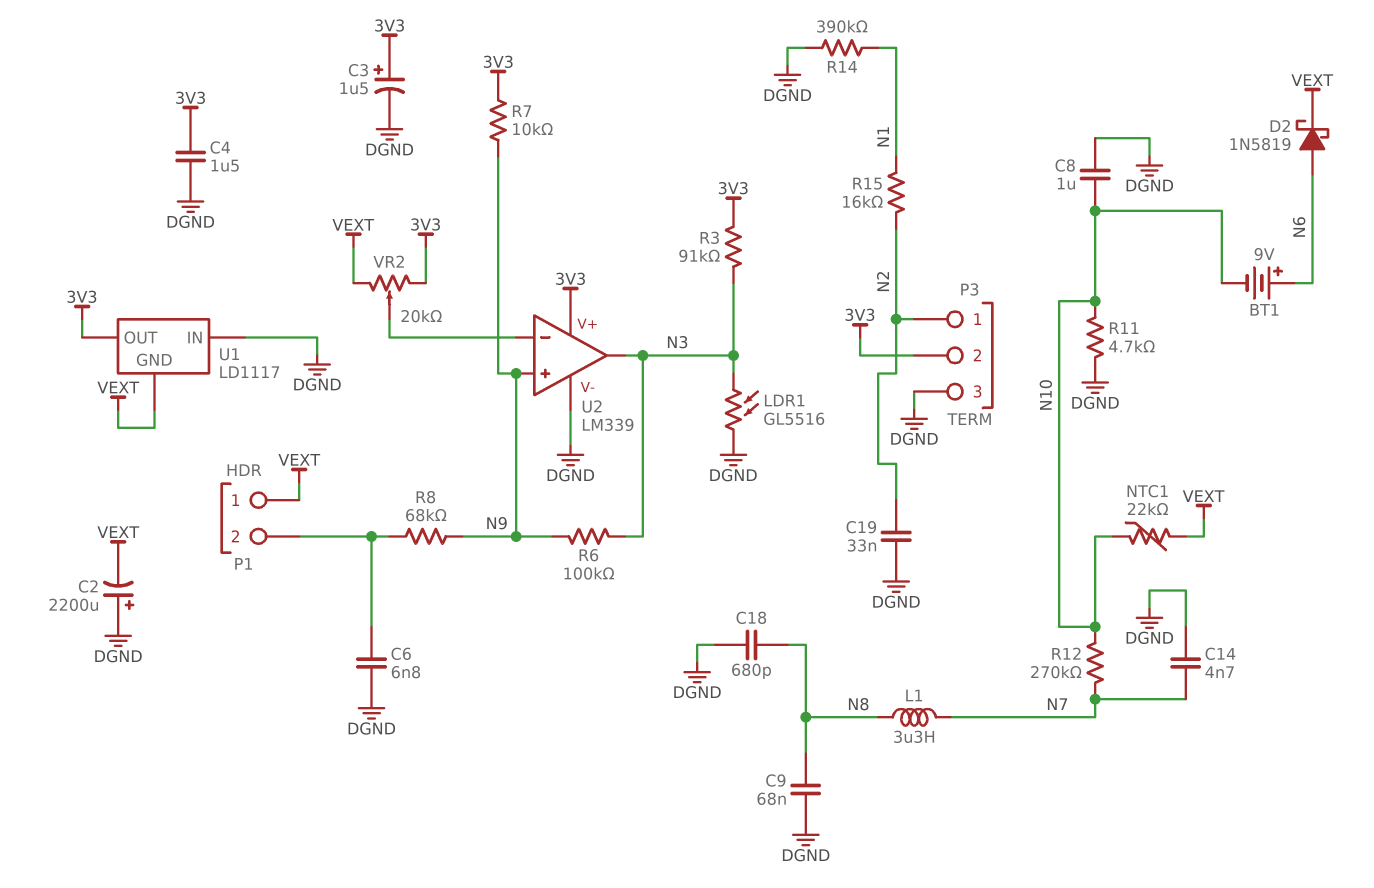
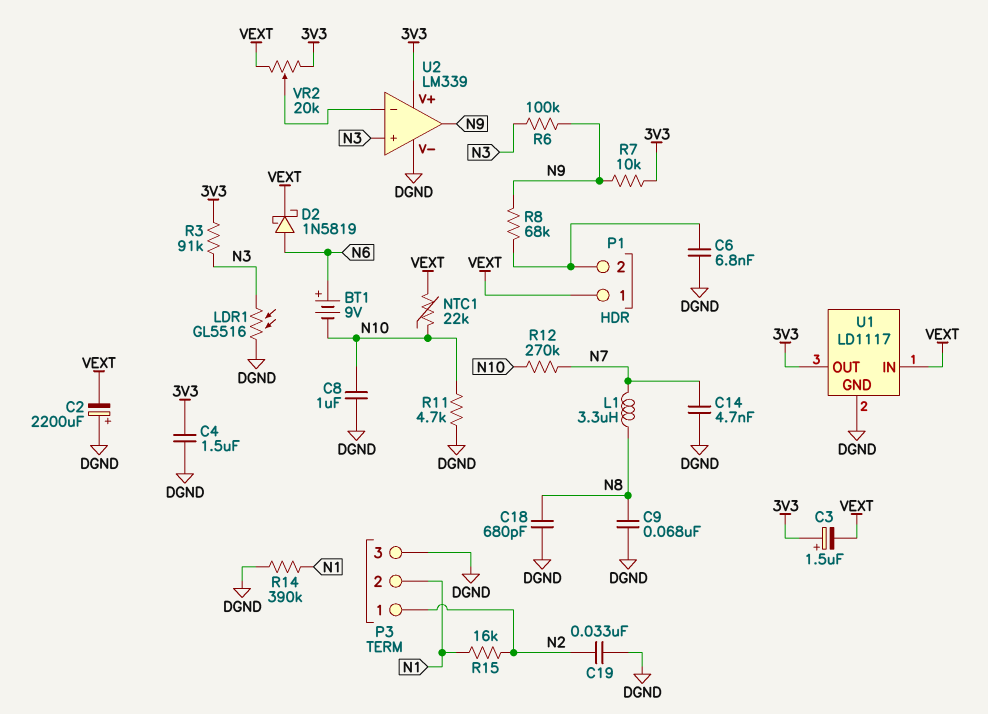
C3: 1.5uF (plus 3V3, minus DGND) -> 1.5uF (plus 3V3, minus VEXT)
P3 pin 2: 3V3 -> N1
U1 pin GND: VEXT -> DGND
U1 pin IN: DGND -> VEXT
U2 pin in+: N9 -> N3
U2 pin out: N3 -> N9

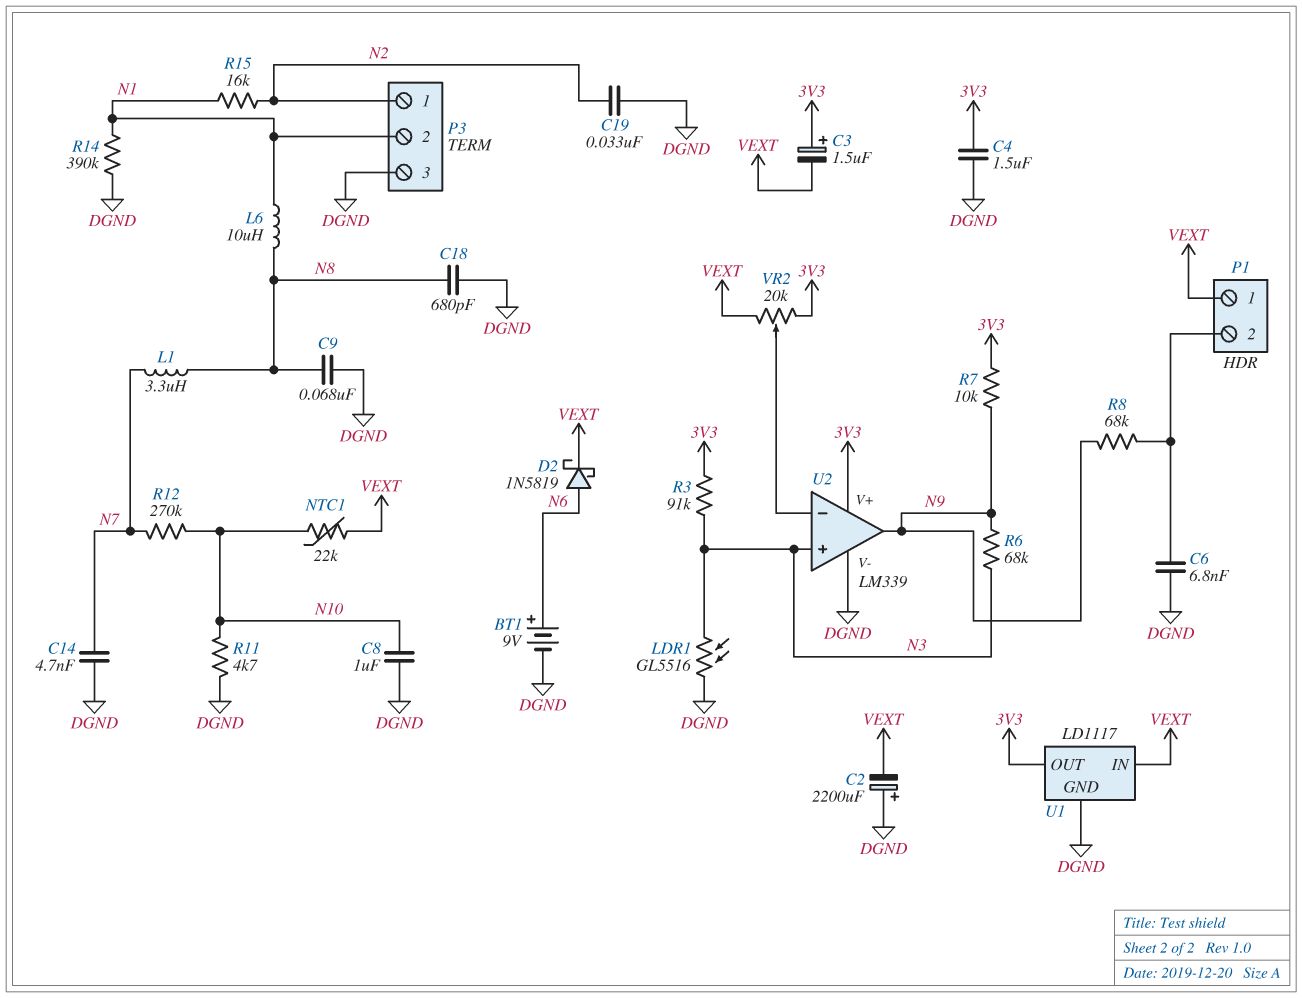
BT1: 9V (plus N6, minus N10) -> 9V (plus N6, minus DGND)
L6: none -> 10uH (N1, N8)
R6: 100k (N3, N9) -> 68k (N3, N9)

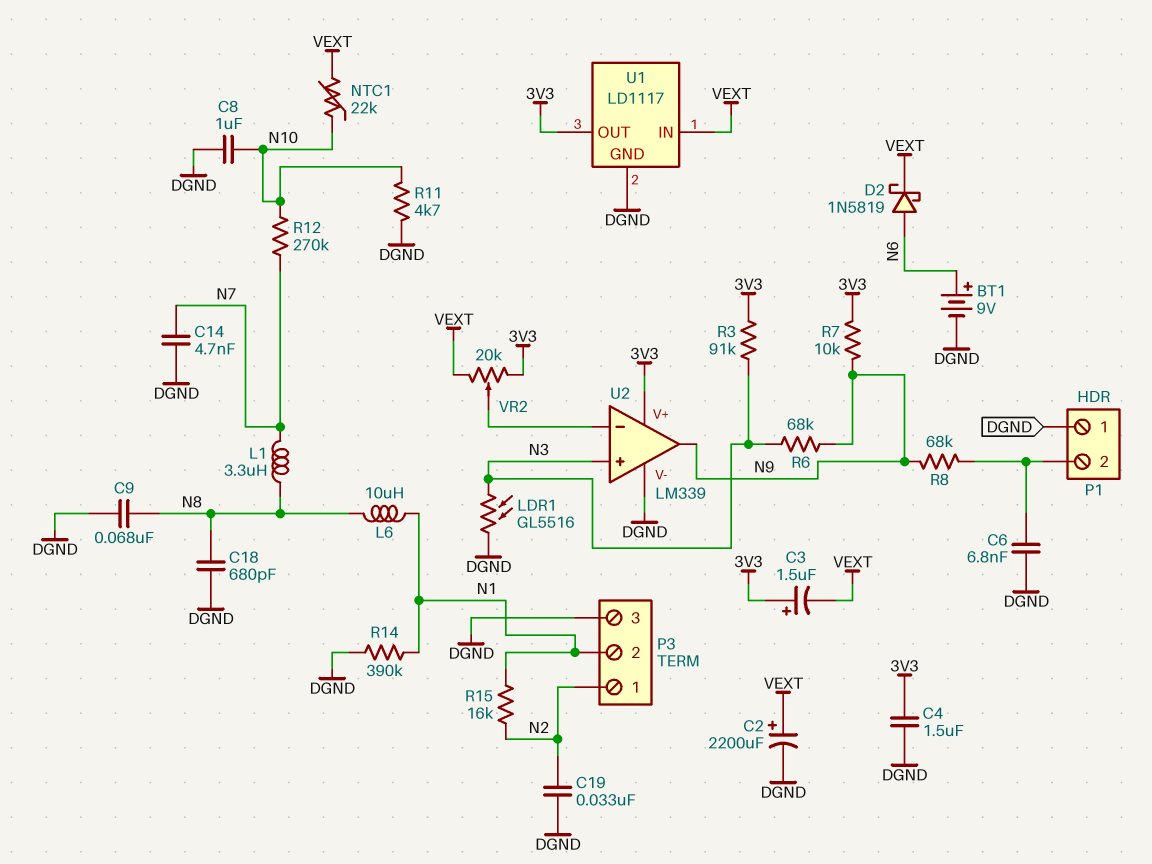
C2: 2200uF (plus DGND, minus VEXT) -> 2200uF (plus VEXT, minus DGND)
P1 pin 1: VEXT -> DGND

